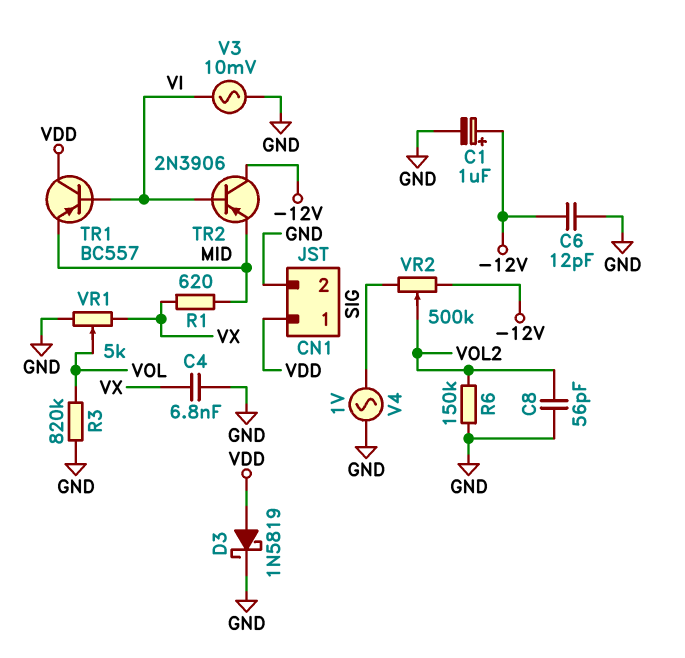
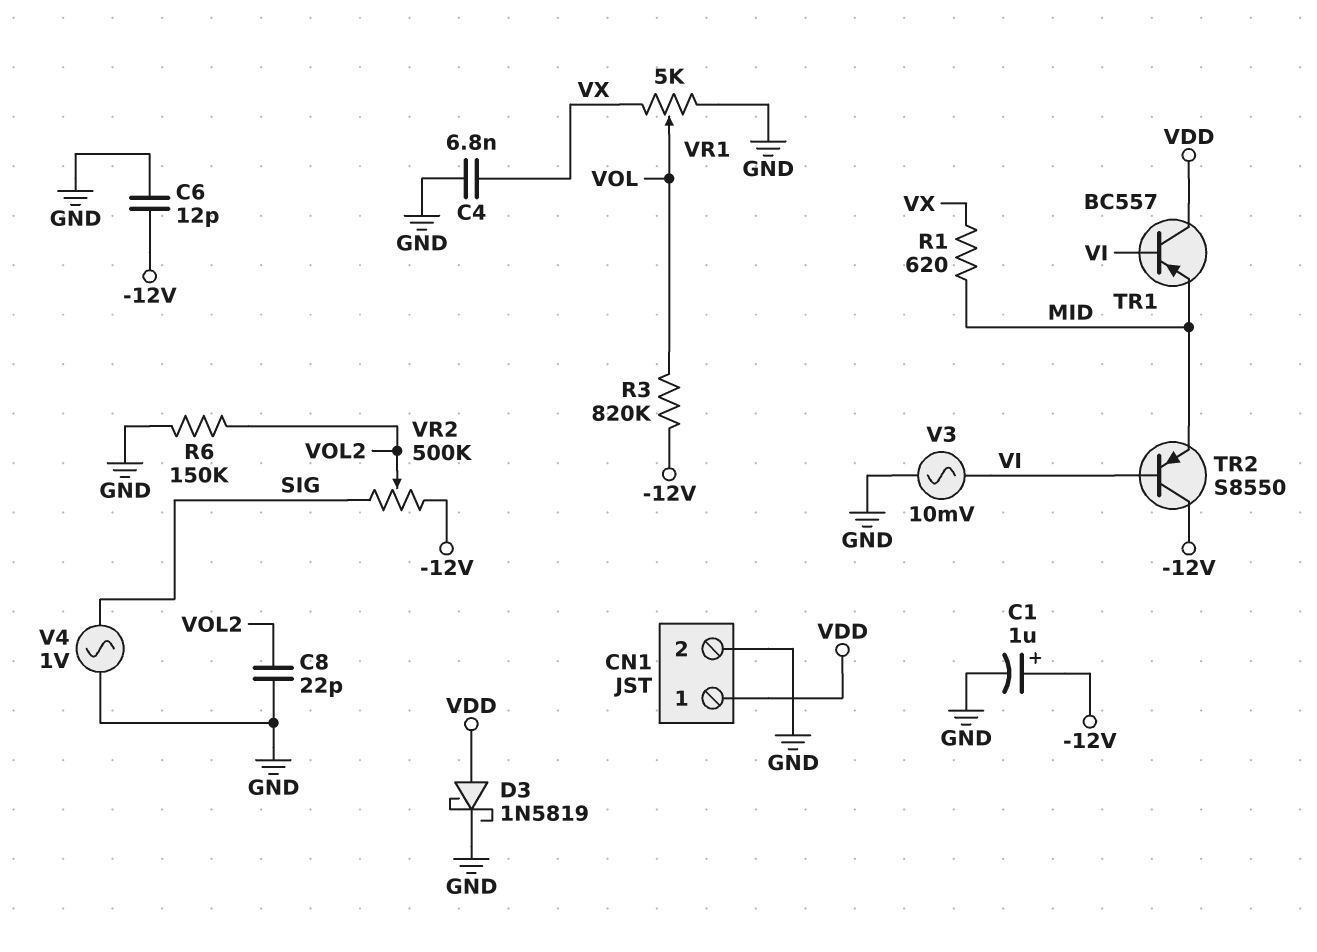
C8: 56pF (GND, VOL2) -> 22pF (GND, VOL2)
R3: 820k (GND, VOL) -> 820k (-12V, VOL)
TR2: PNP 2N3906 (B VI, C -12V, E MID) -> PNP S8550 (B VI, C -12V, E MID)

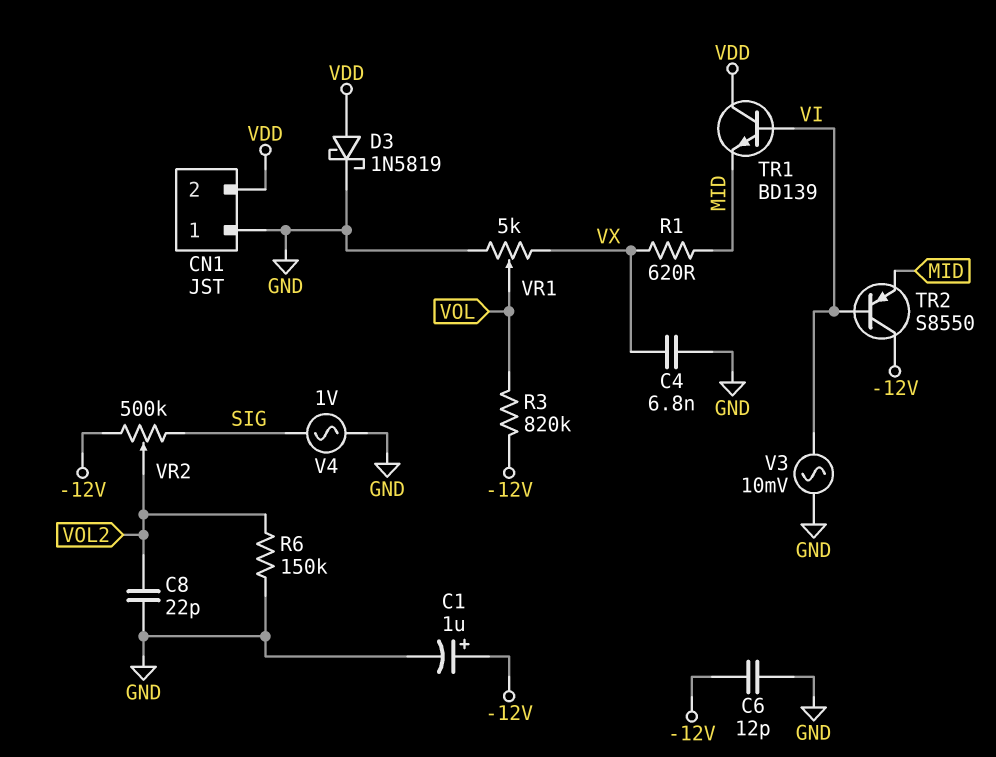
CN1 pin 1: VDD -> GND
CN1 pin 2: GND -> VDD
TR1: PNP BC557 (B VI, C VDD, E MID) -> NPN BD139 (B VI, C VDD, E MID)

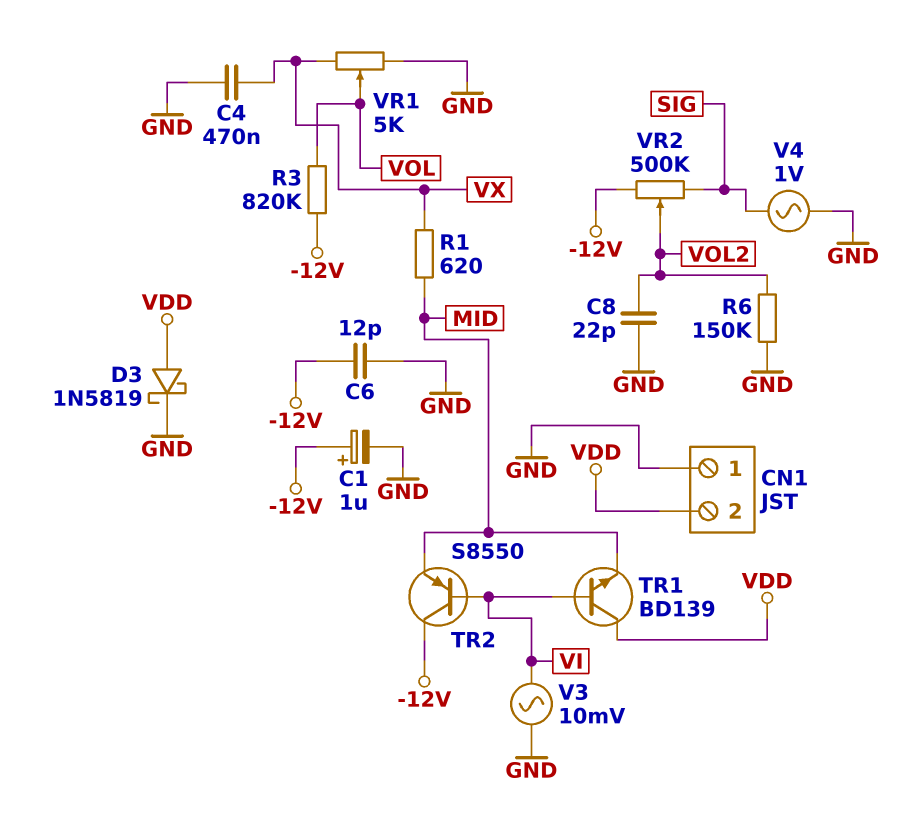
C4: 6.8nF (GND, VX) -> 470nF (GND, VX)

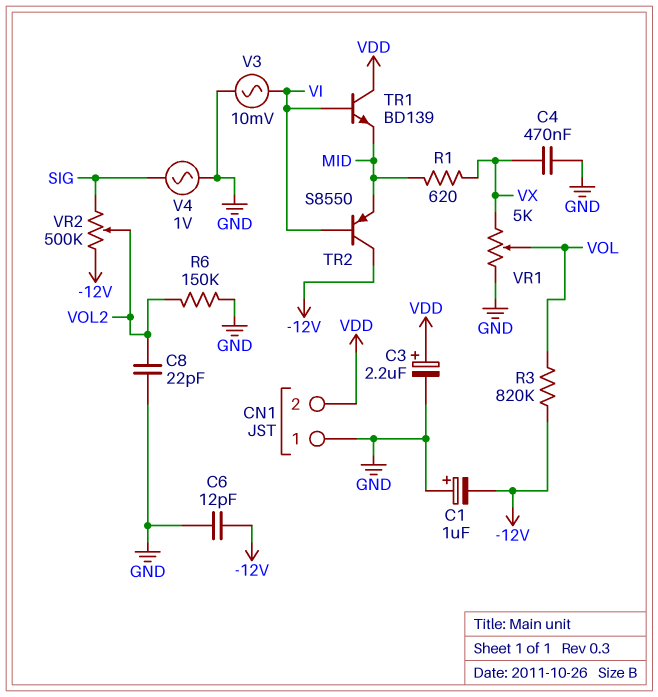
C1: 1uF (plus -12V, minus GND) -> 1uF (plus GND, minus -12V)
C3: none -> 2.2uF (plus VDD, minus GND)
D3: schottky 1N5819 (A VDD, K GND) -> none

